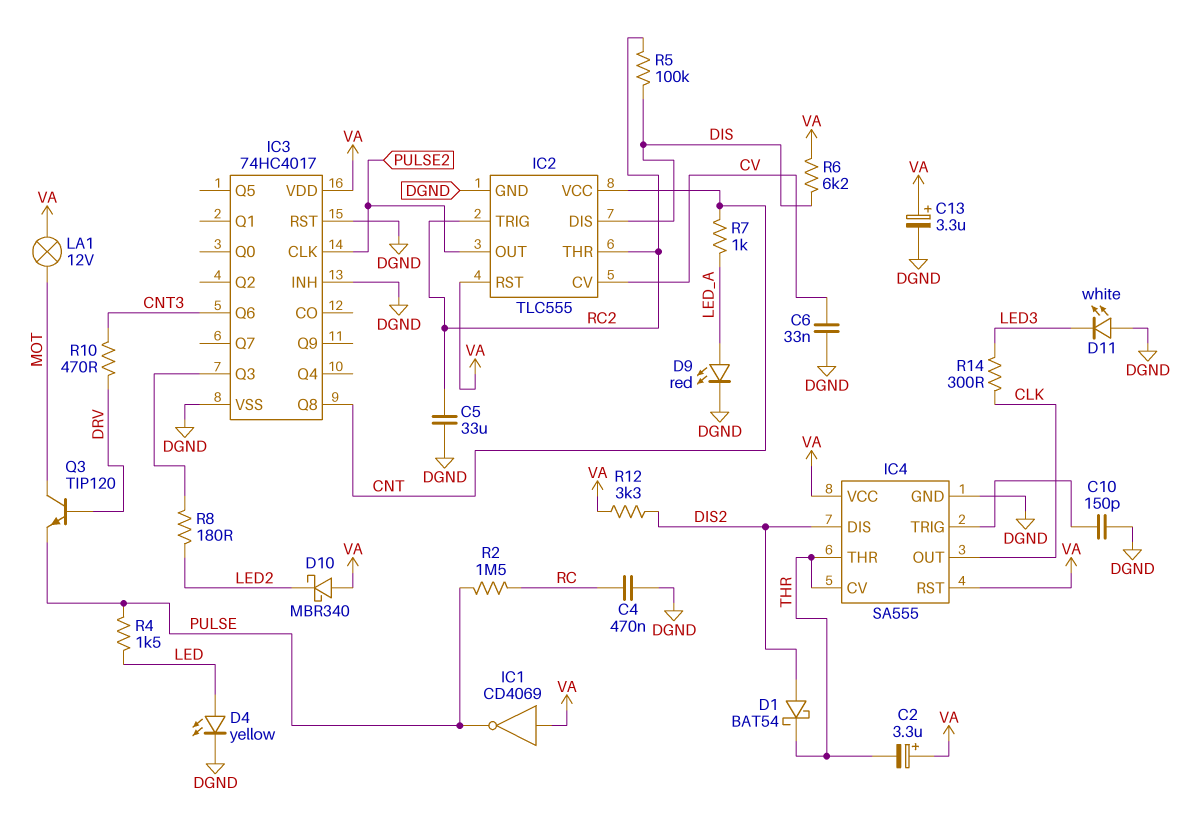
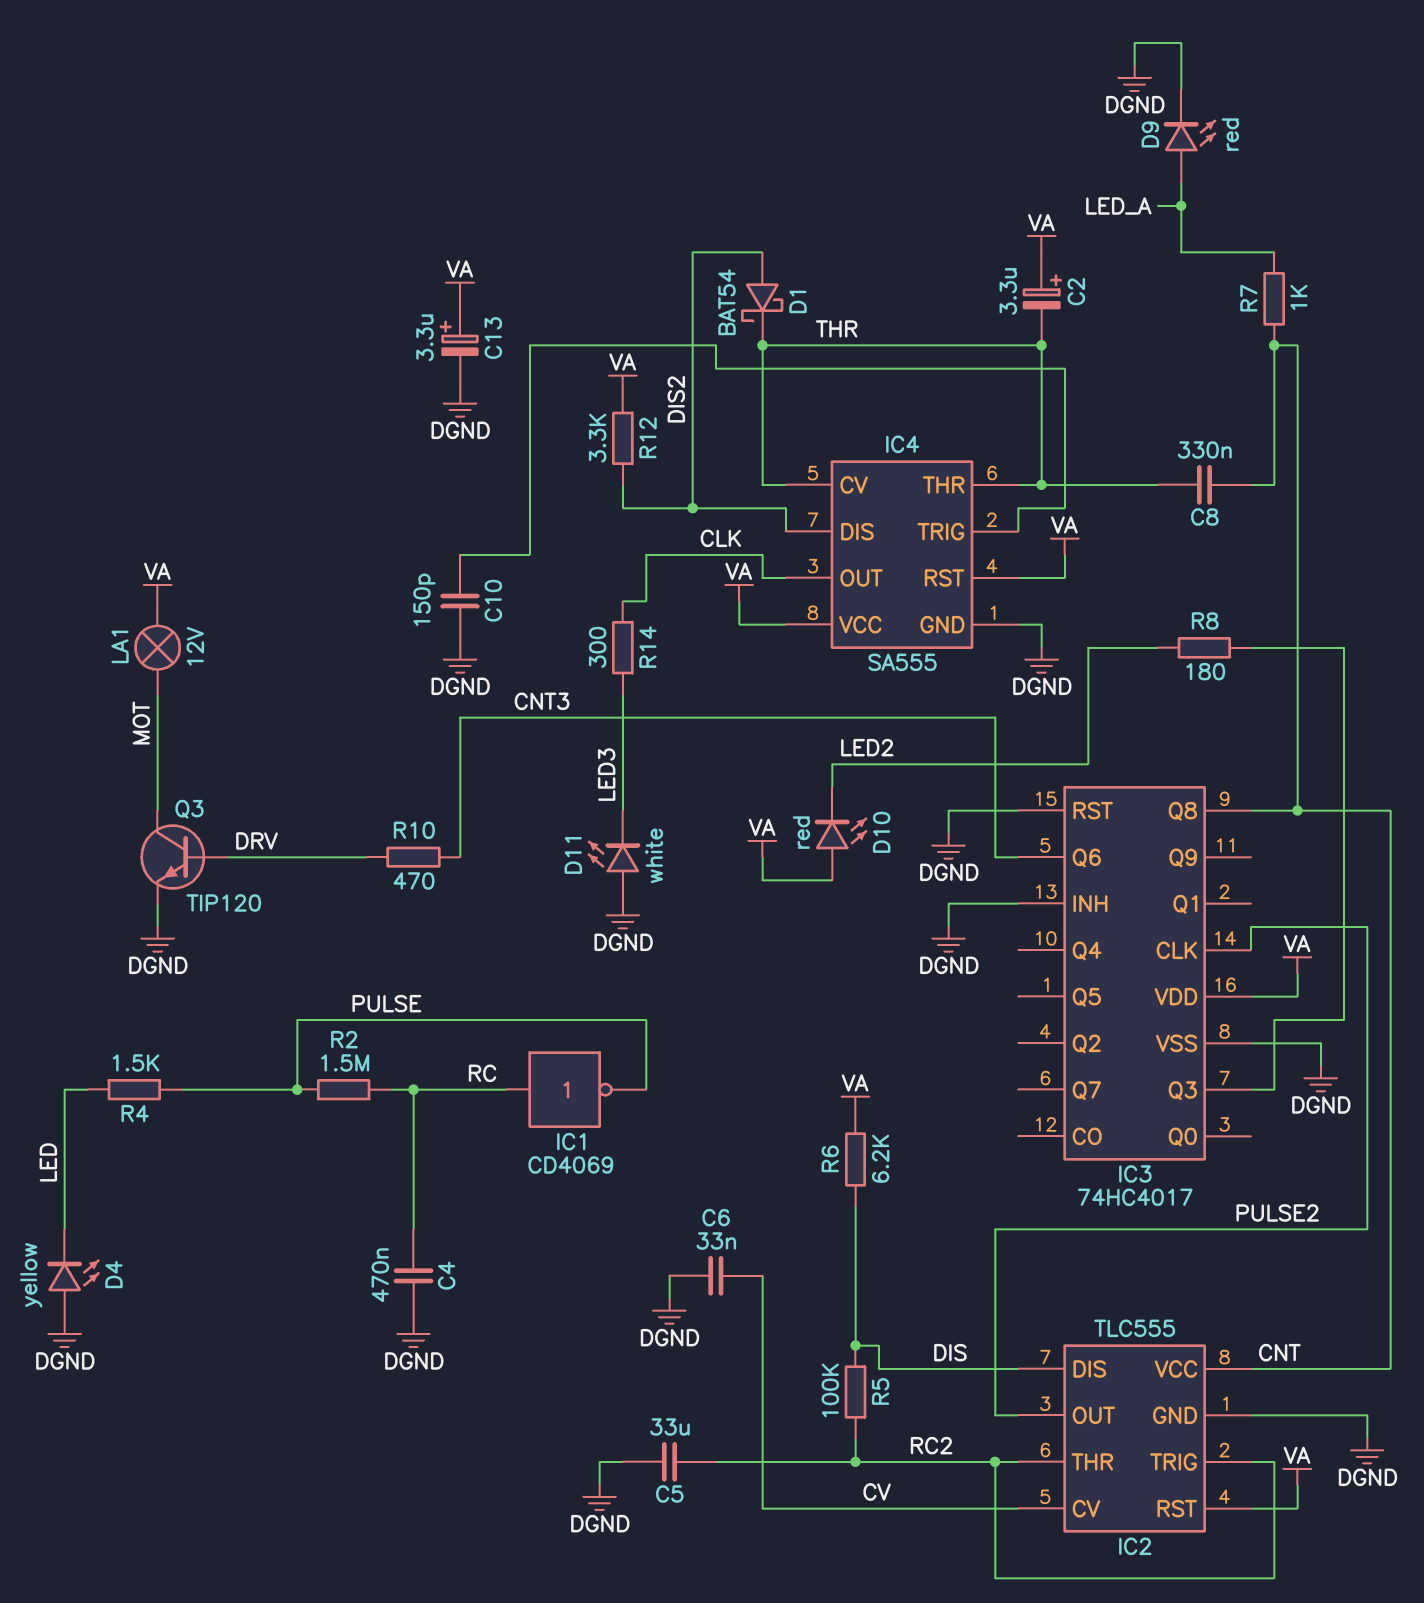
C8: none -> 330nF (CNT, THR)
D4: LED yellow (A LED, K DGND) -> LED yellow (A DGND, K LED)
D10: schottky MBR340 (A VA, K LED2) -> LED red (A VA, K LED2)
IC1: NOT CD4069 (in VA, out PULSE) -> NOT CD4069 (in RC, out PULSE)
Q3: NPN TIP120 (B DRV, C MOT, E PULSE) -> NPN TIP120 (B DRV, C MOT, E DGND)

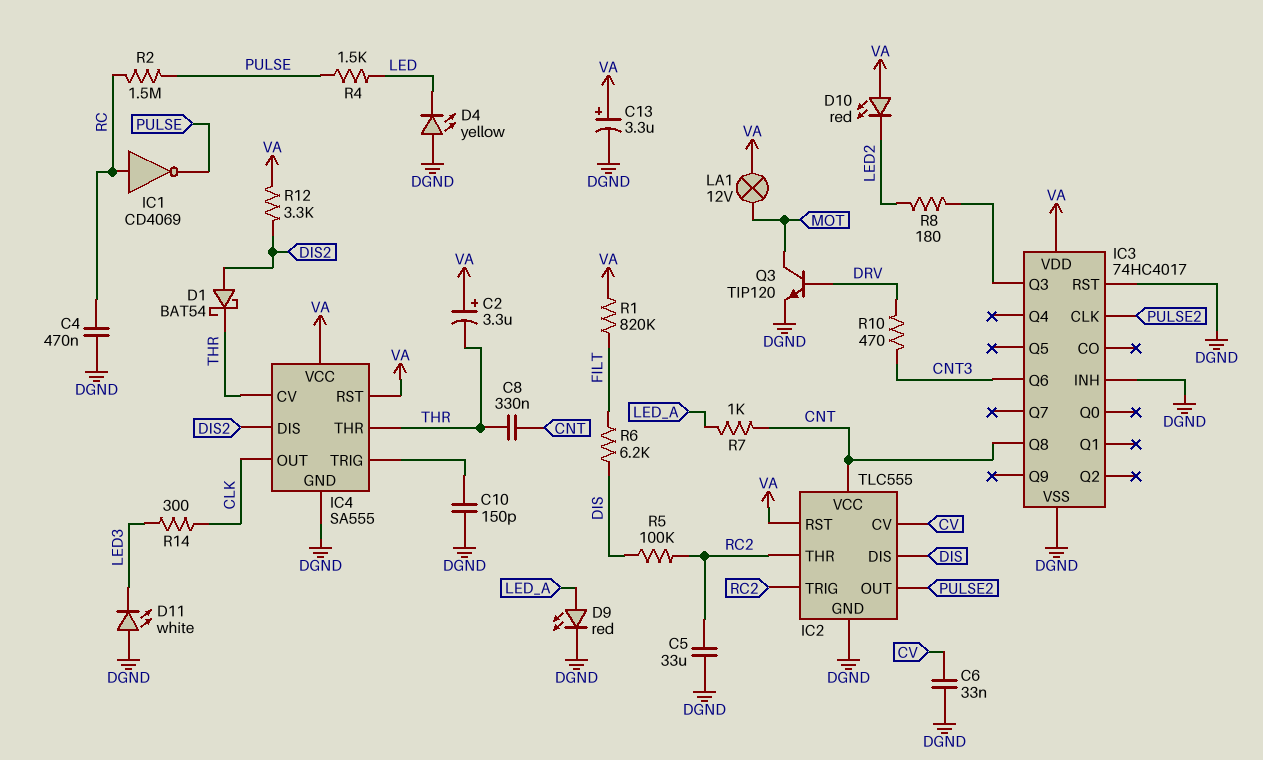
R1: none -> 820k (FILT, VA)
R6: 6.2k (DIS, VA) -> 6.2k (DIS, FILT)

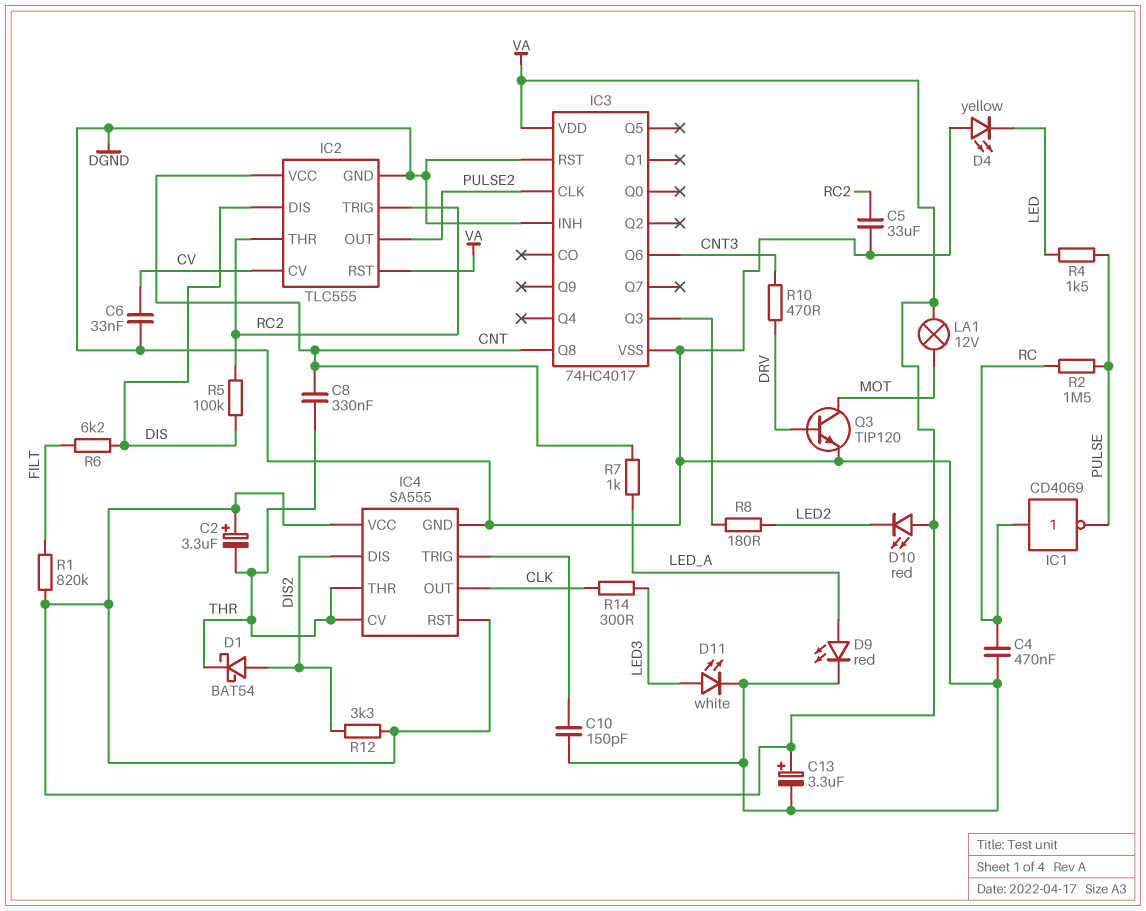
D11: LED white (A DGND, K LED3) -> LED white (A LED3, K DGND)

